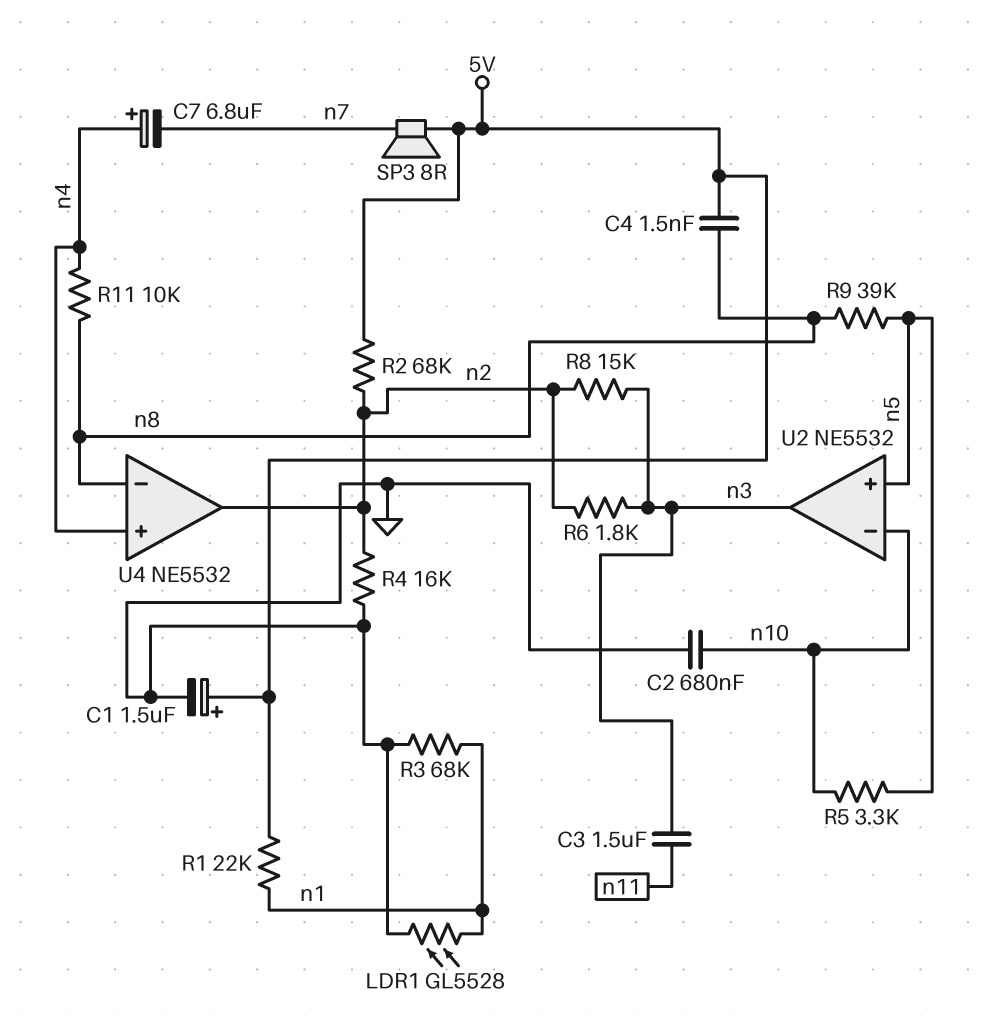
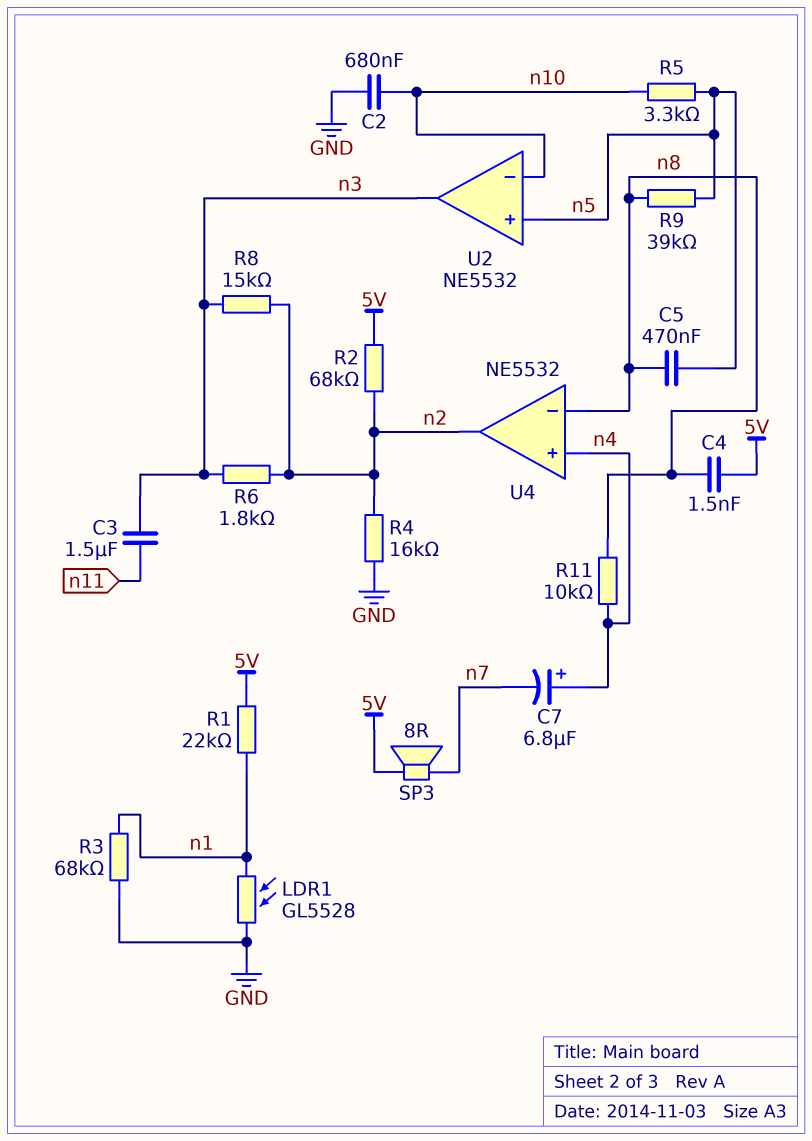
C1: 1.5uF (plus 5V, minus GND) -> none
C5: none -> 470nF (n5, n8)

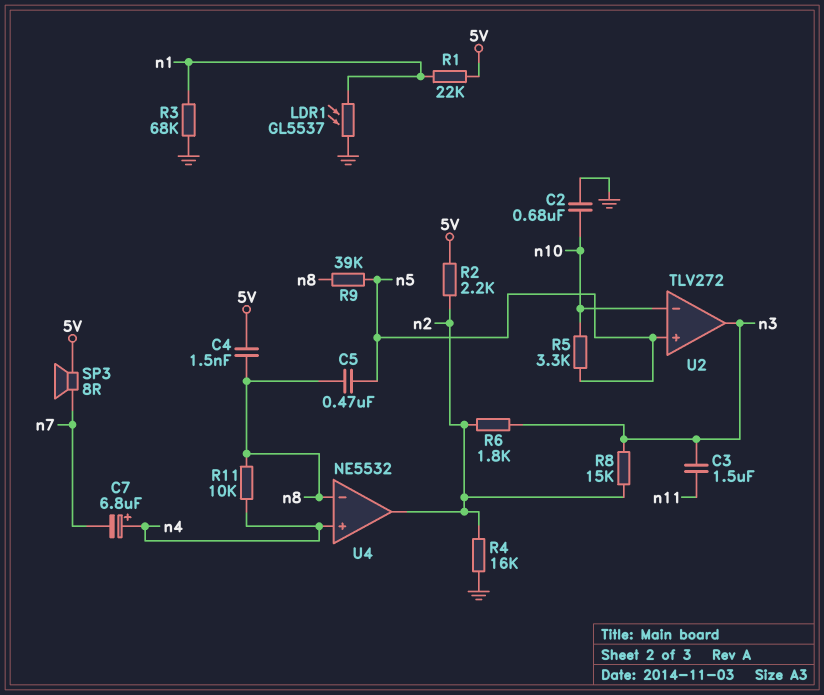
LDR1: GL5528 (GND, n1) -> GL5537 (GND, n1)
R2: 68k (5V, n2) -> 2.2k (5V, n2)
U2: NE5532 -> TLV272

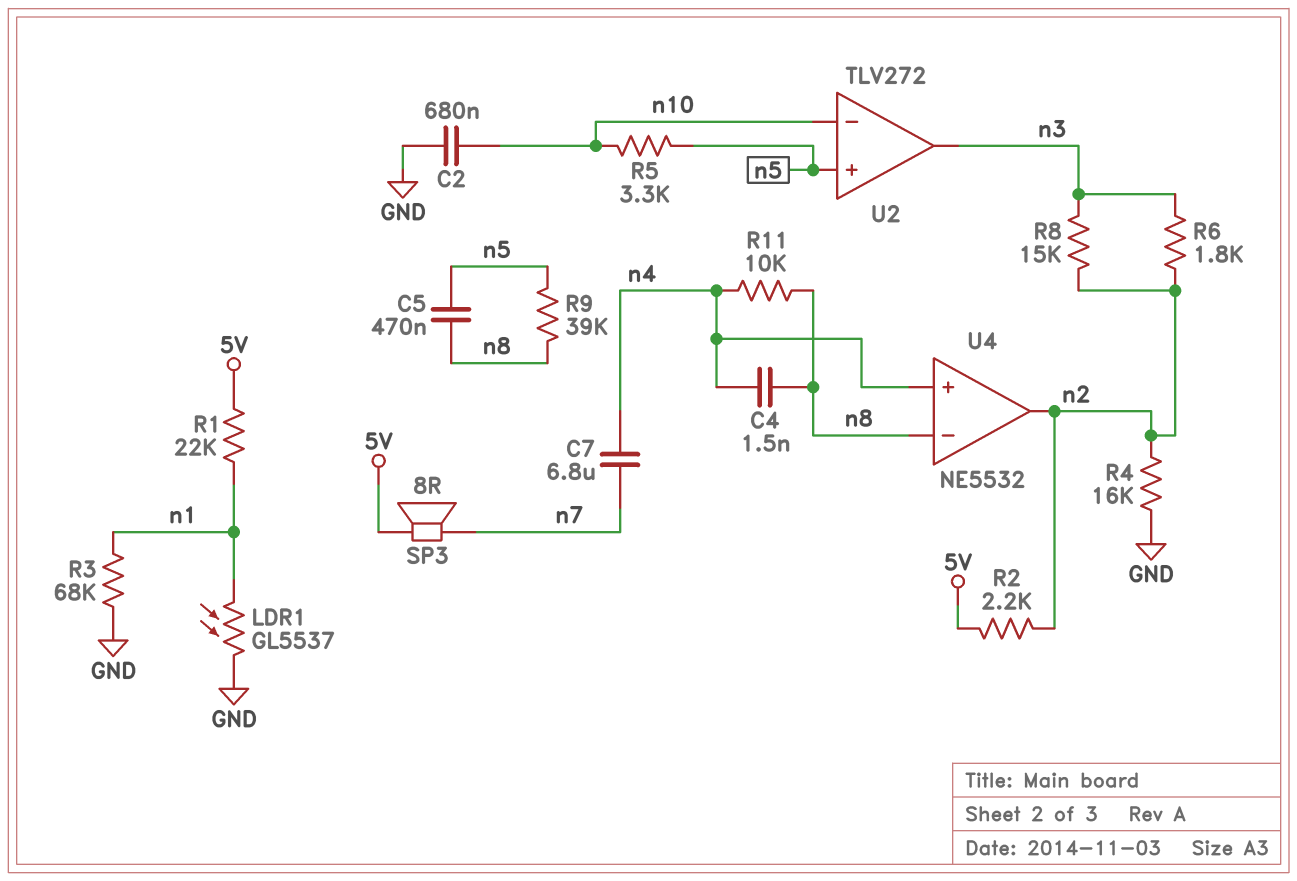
C3: 1.5uF (n3, n11) -> none
C4: 1.5nF (5V, n8) -> 1.5nF (n4, n8)
C7: 6.8uF (plus n4, minus n7) -> 6.8uF (n4, n7)

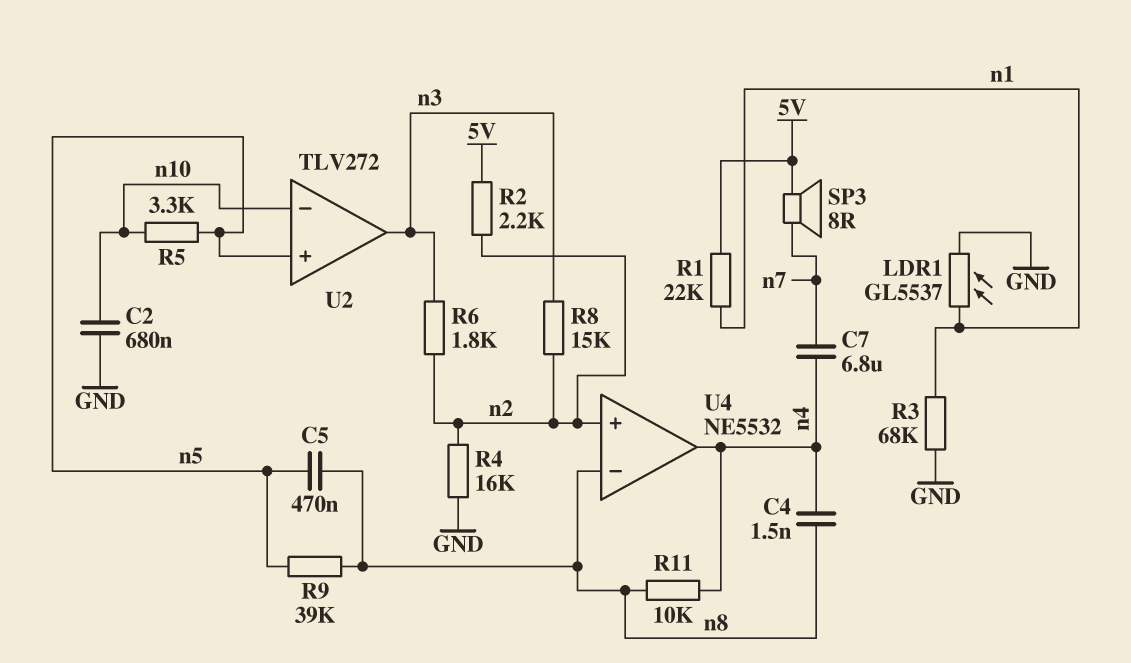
U4 pin in+: n4 -> n2
U4 pin out: n2 -> n4

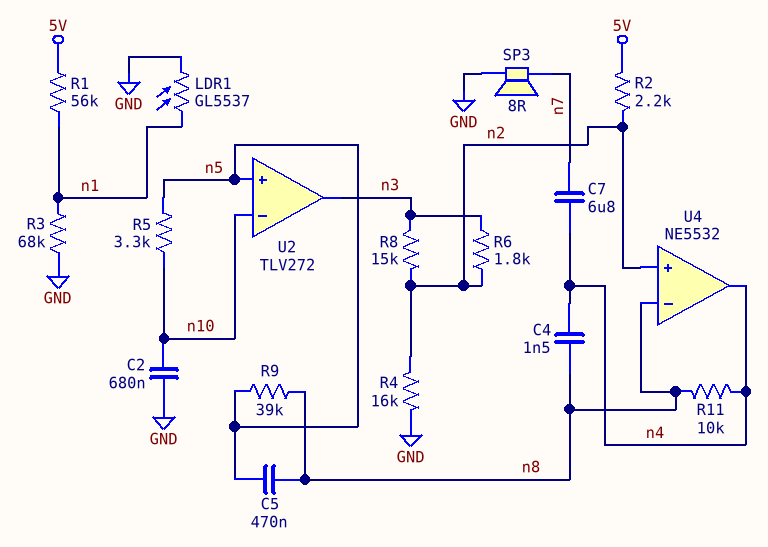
R1: 22k (5V, n1) -> 56k (5V, n1)
SP3: speaker 8R (5V, n7) -> speaker 8R (GND, n7)

